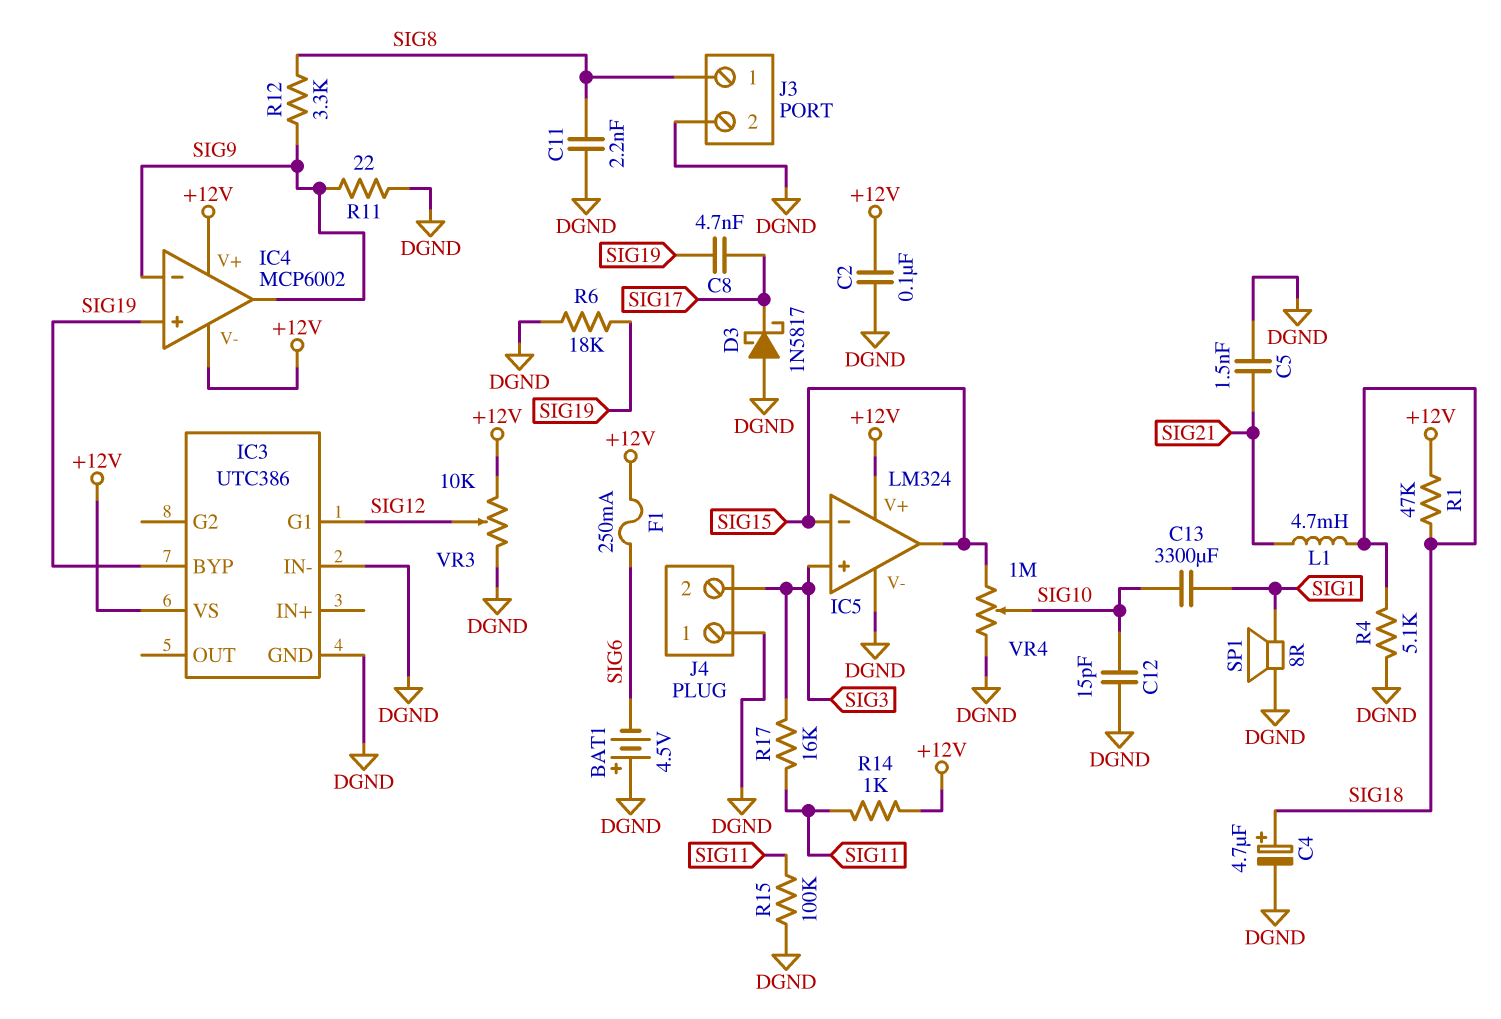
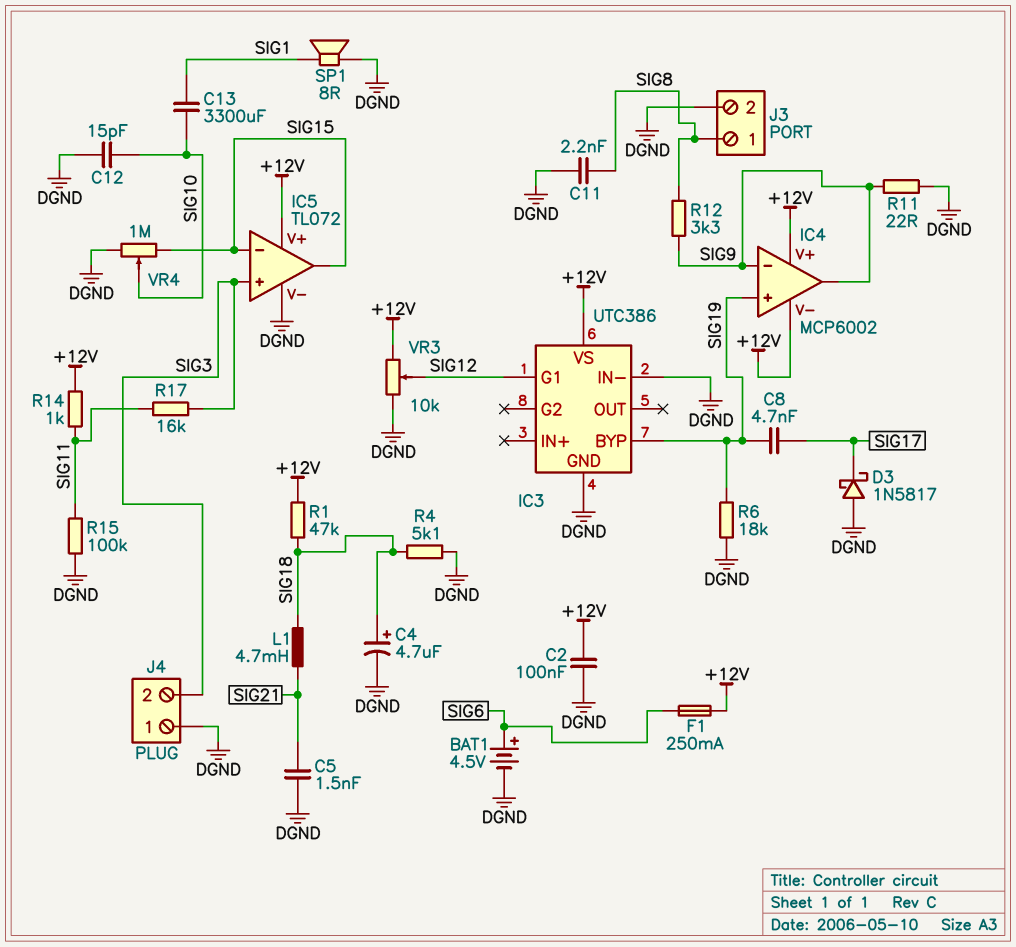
BAT1: 4.5V (plus DGND, minus SIG6) -> 4.5V (plus SIG6, minus DGND)
IC5: LM324 -> TL072

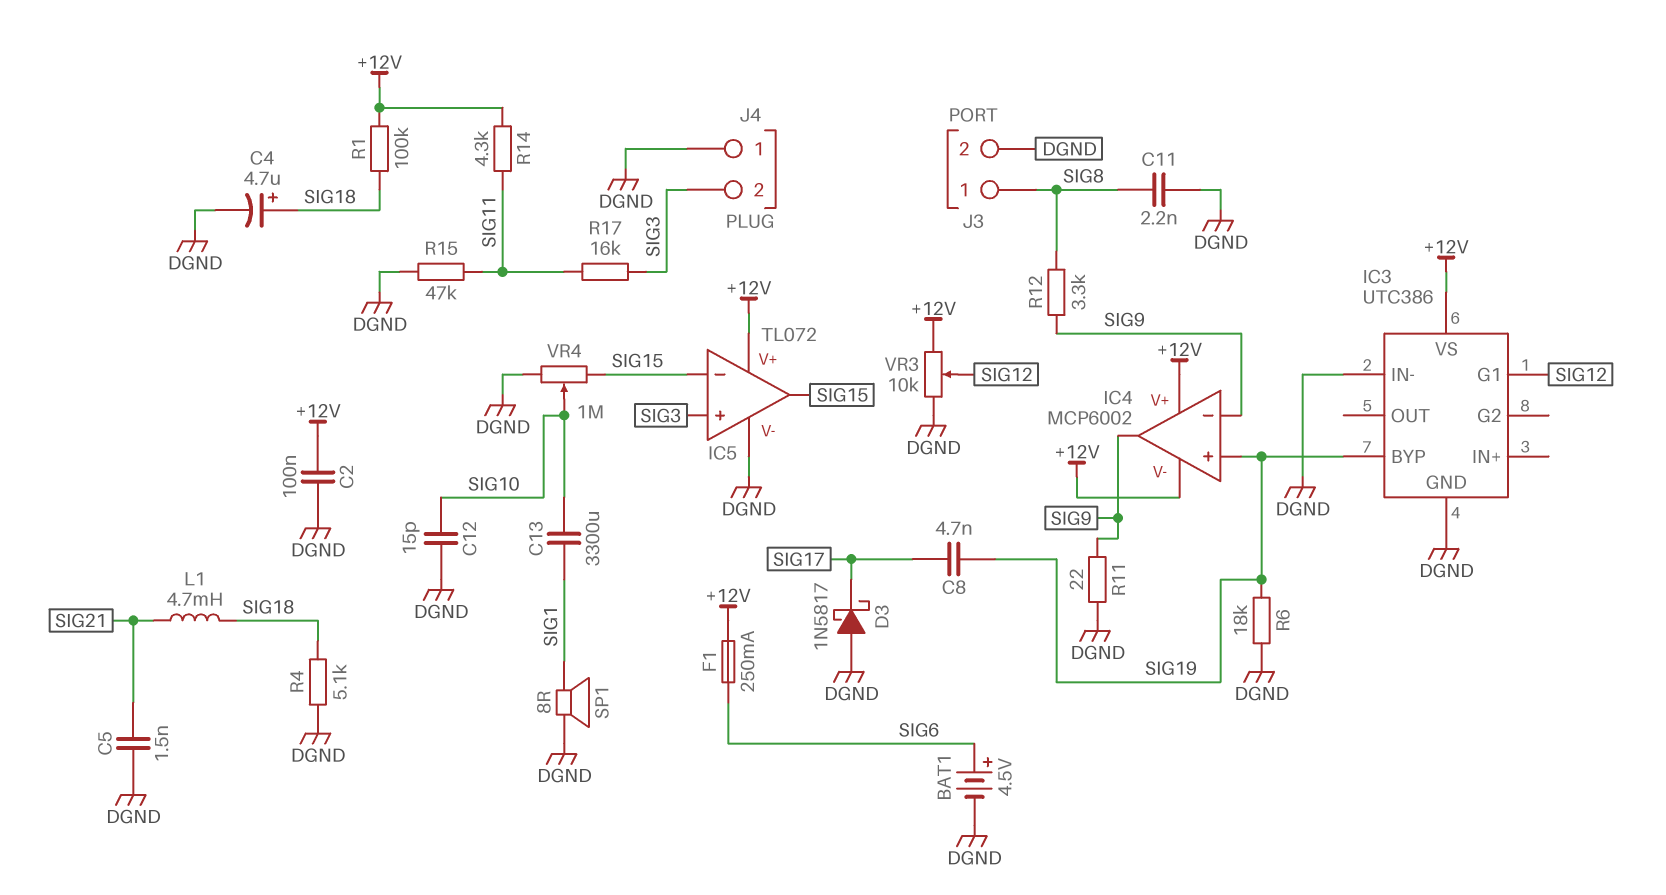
R1: 47k (+12V, SIG18) -> 100k (+12V, SIG18)
R14: 1k (+12V, SIG11) -> 4.3k (+12V, SIG11)
R15: 100k (DGND, SIG11) -> 47k (DGND, SIG11)

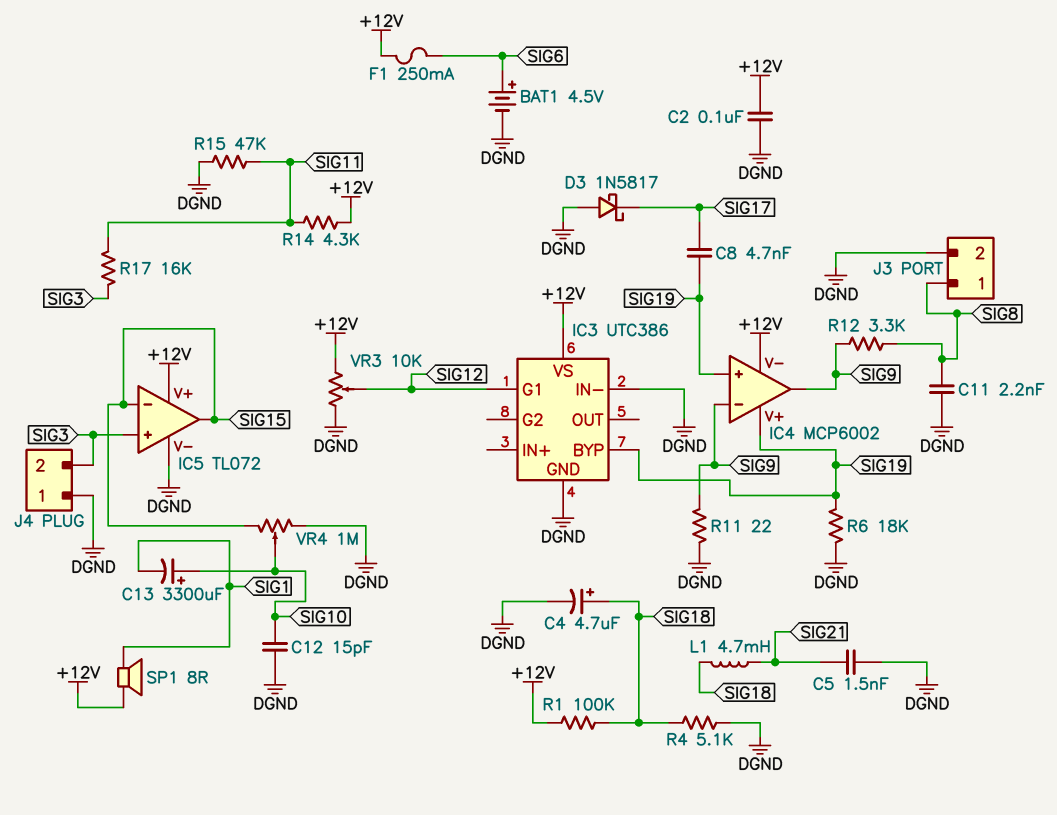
C13: 3300uF (SIG1, SIG10) -> 3300uF (plus SIG10, minus SIG1)
IC4 pin V+: +12V -> SIG19
SP1: speaker 8R (DGND, SIG1) -> speaker 8R (+12V, SIG1)

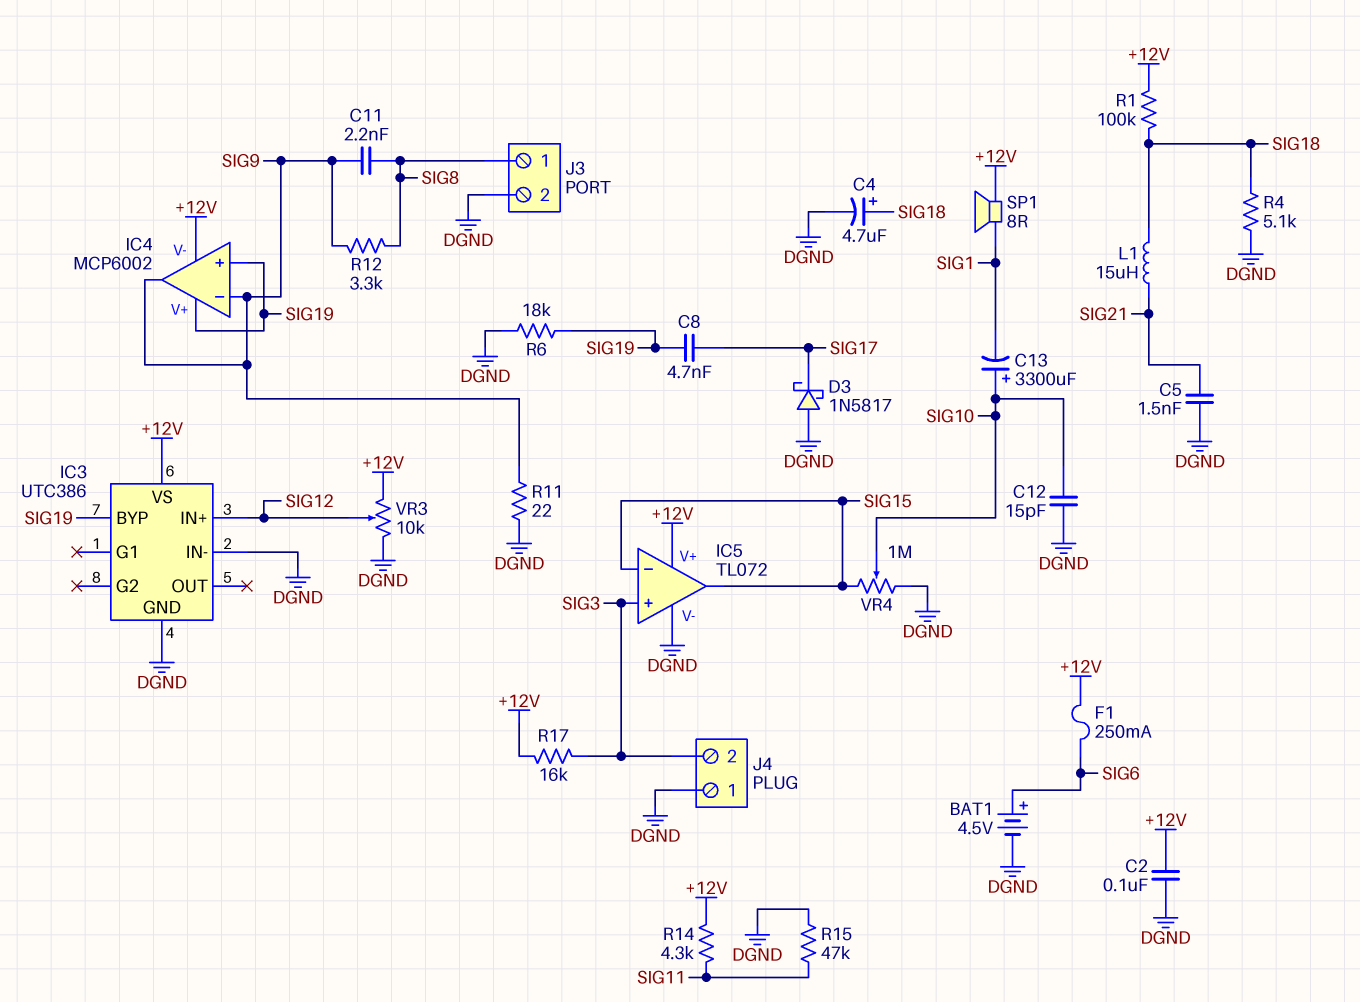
C11: 2.2nF (DGND, SIG8) -> 2.2nF (SIG8, SIG9)
IC3 pin G1: SIG12 -> none
IC3 pin IN+: none -> SIG12
L1: 4.7mH (SIG18, SIG21) -> 15uH (SIG18, SIG21)
R17: 16k (SIG3, SIG11) -> 16k (+12V, SIG3)

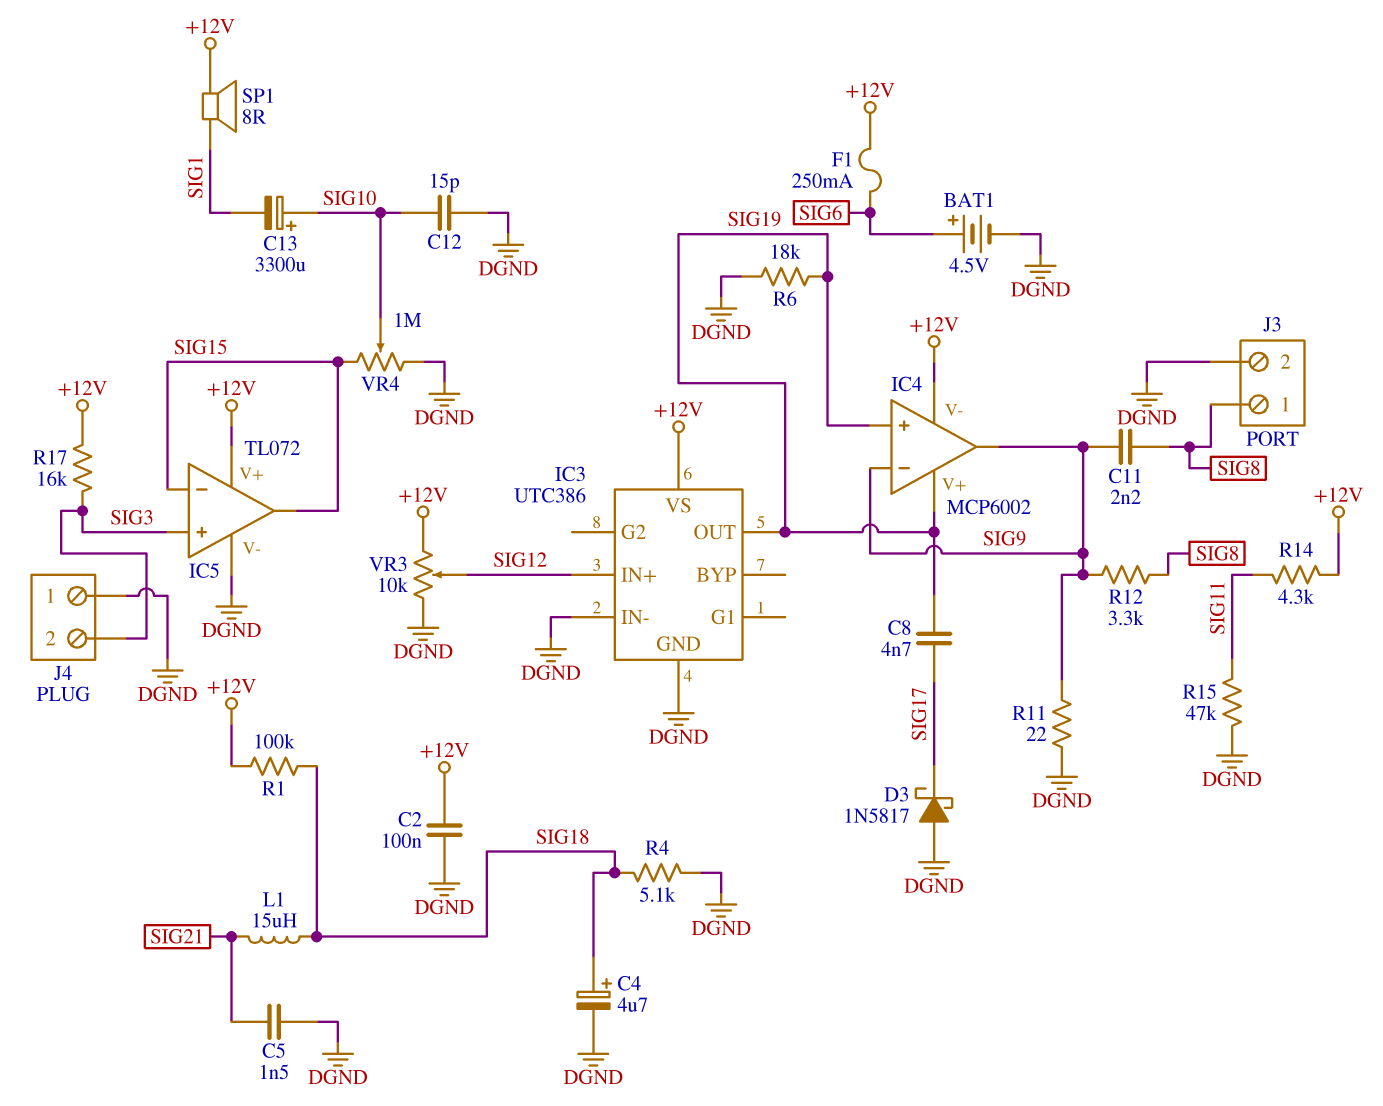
IC3 pin BYP: SIG19 -> none
IC3 pin OUT: none -> SIG19

